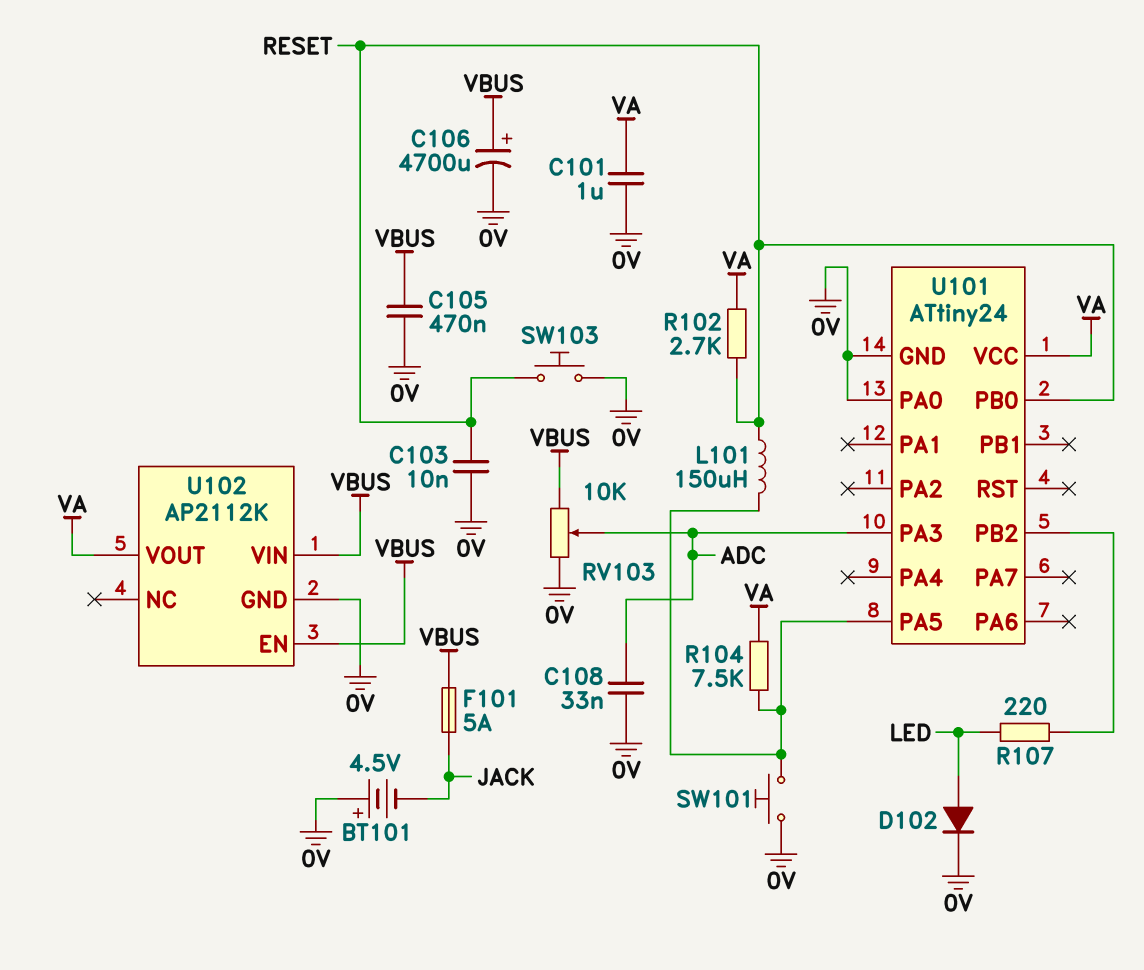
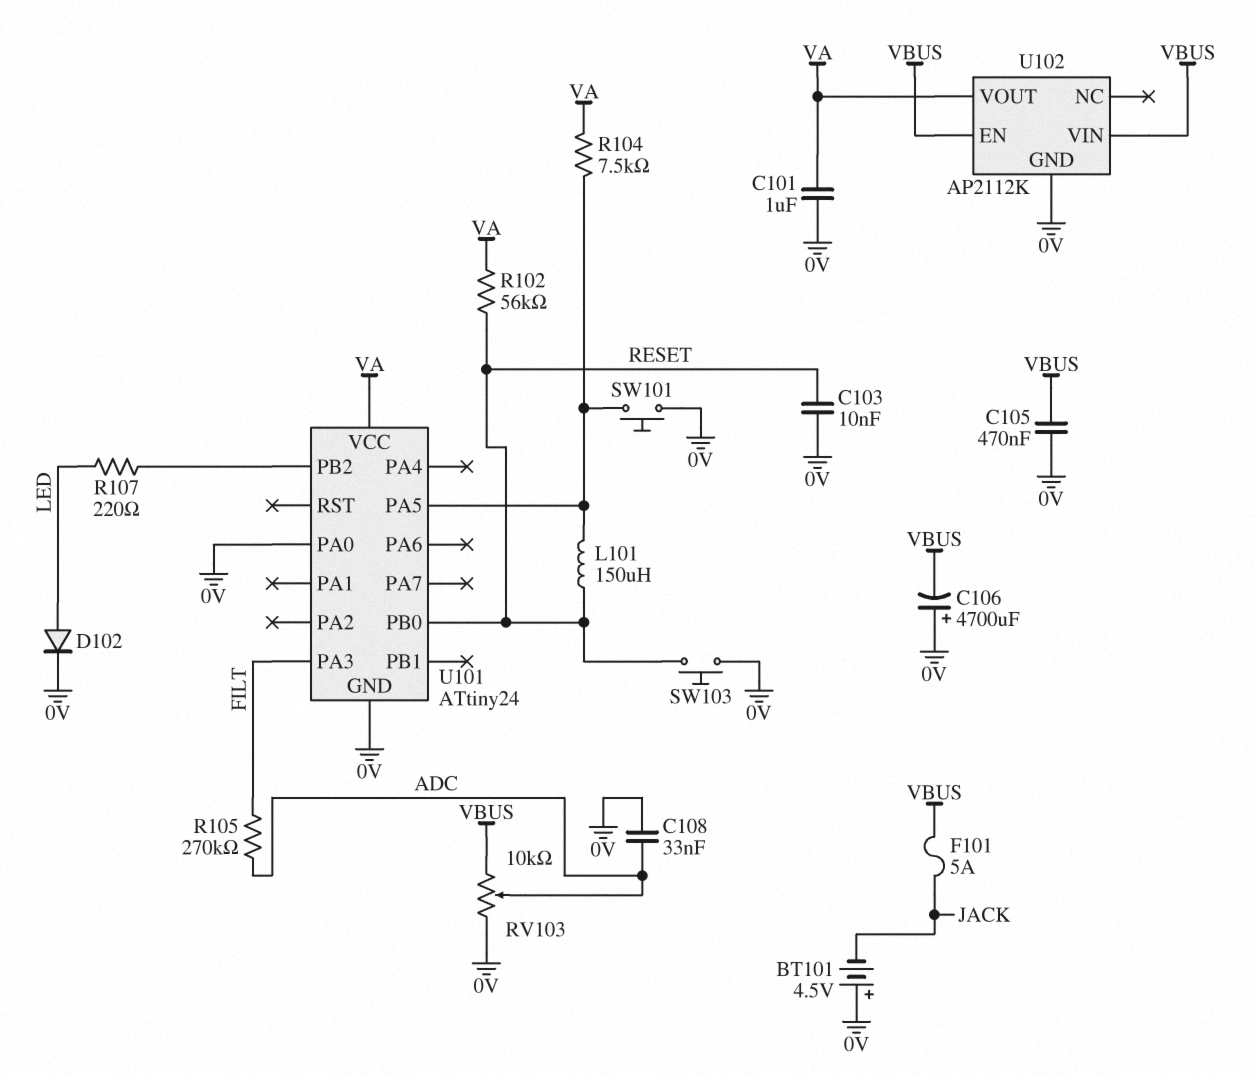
C106: 4700uF (plus VBUS, minus 0V) -> 4700uF (plus 0V, minus VBUS)
R102: 2.7k (RESET, VA) -> 56k (RESET, VA)
R105: none -> 270k (ADC, FILT)
U101 pin PA3: ADC -> FILT

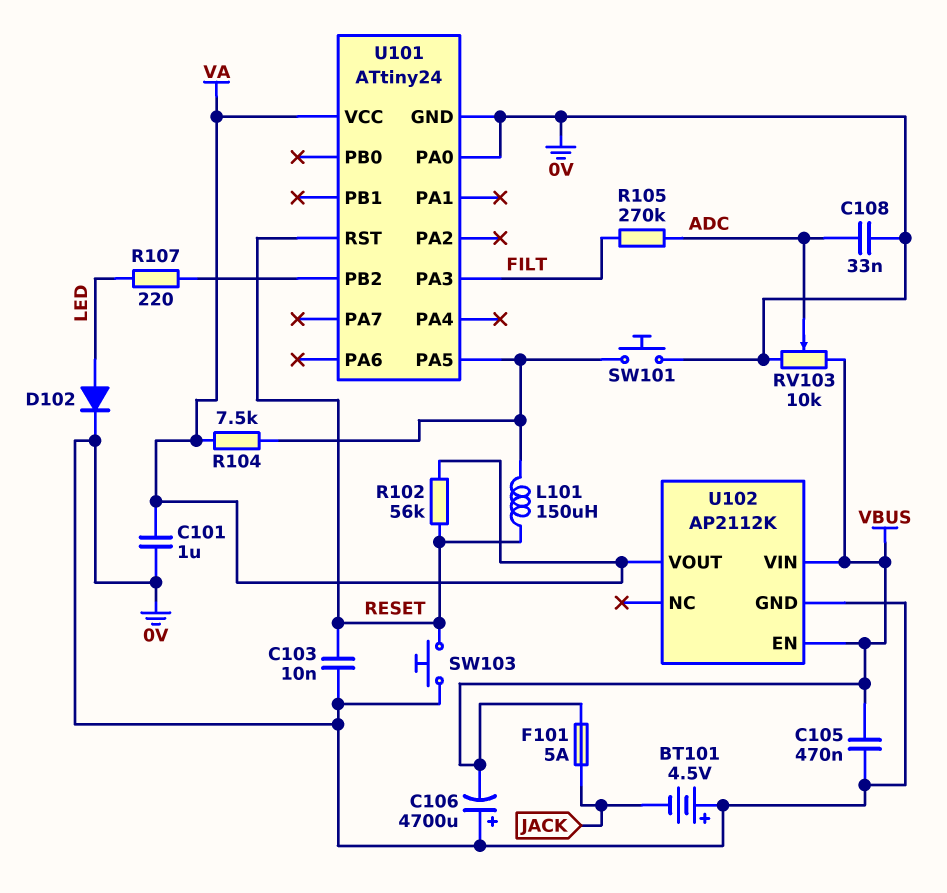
U101 pin PB0: RESET -> none
U101 pin RST: none -> RESET

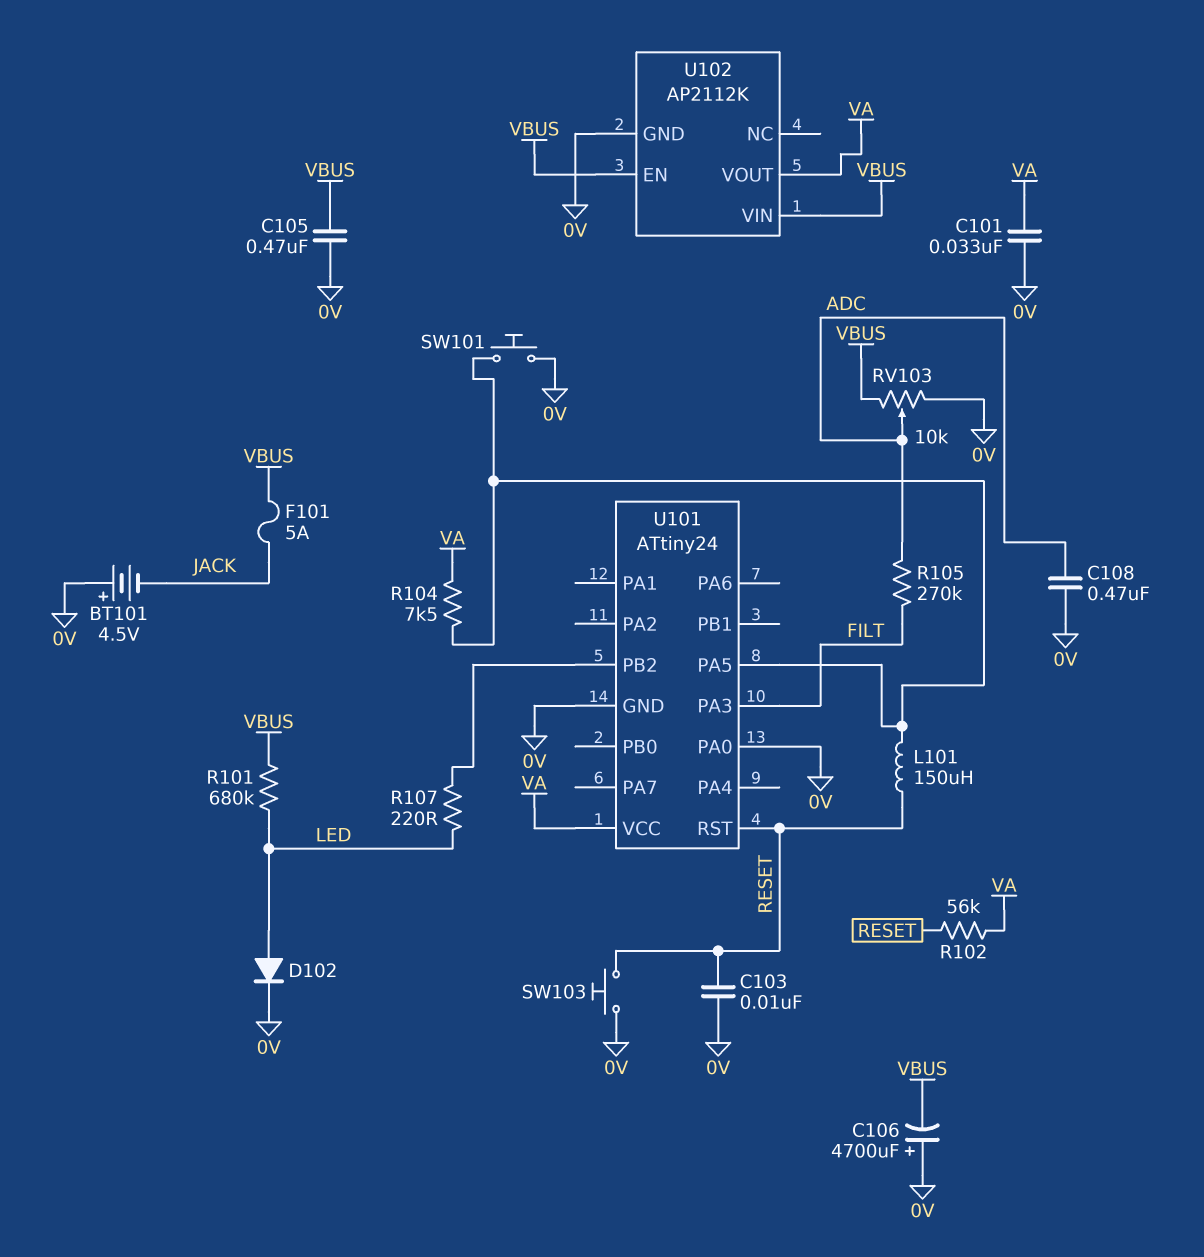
C101: 1uF (0V, VA) -> 33nF (0V, VA)
C108: 33nF (0V, ADC) -> 470nF (0V, ADC)
R101: none -> 680k (LED, VBUS)

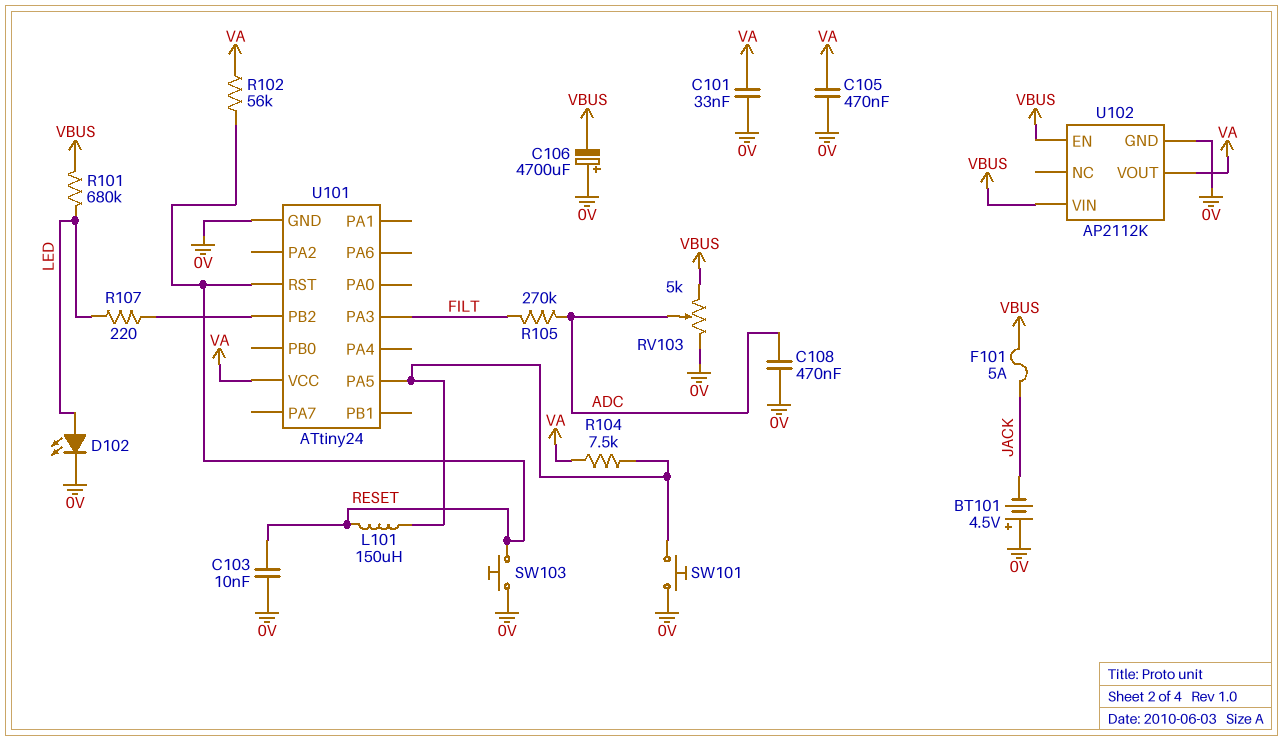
C105: 470nF (0V, VBUS) -> 470nF (0V, VA)
D102: diode (A LED, K 0V) -> LED (A LED, K 0V)
RV103: 10k (0V, VBUS, wiper ADC) -> 5k (0V, VBUS, wiper ADC)
U101 pin PA0: 0V -> none

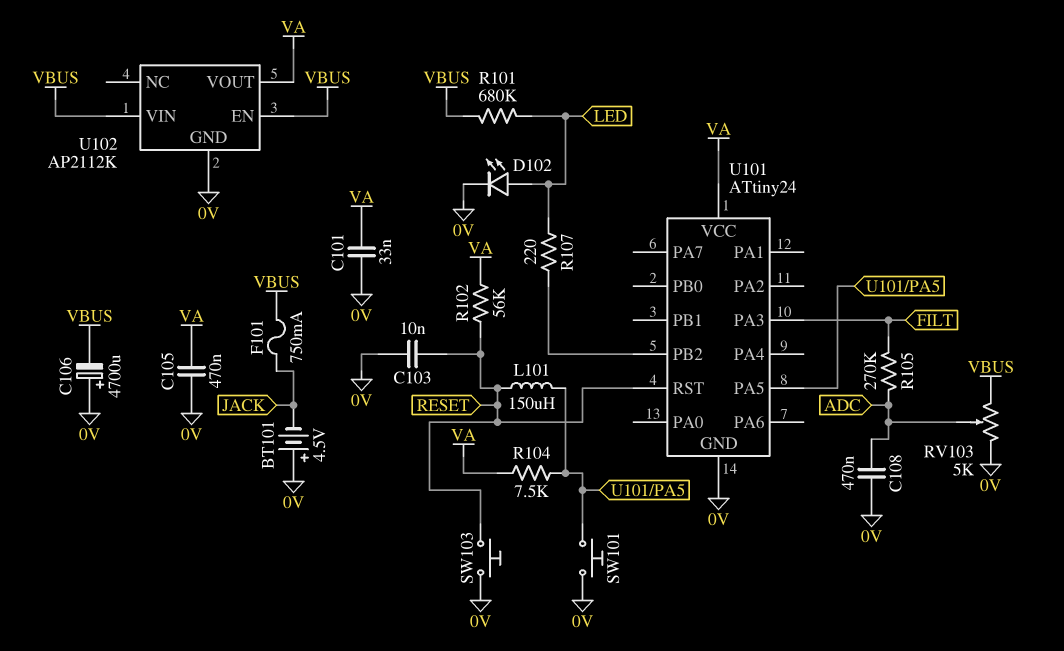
F101: 5A (JACK, VBUS) -> 750mA (JACK, VBUS)

